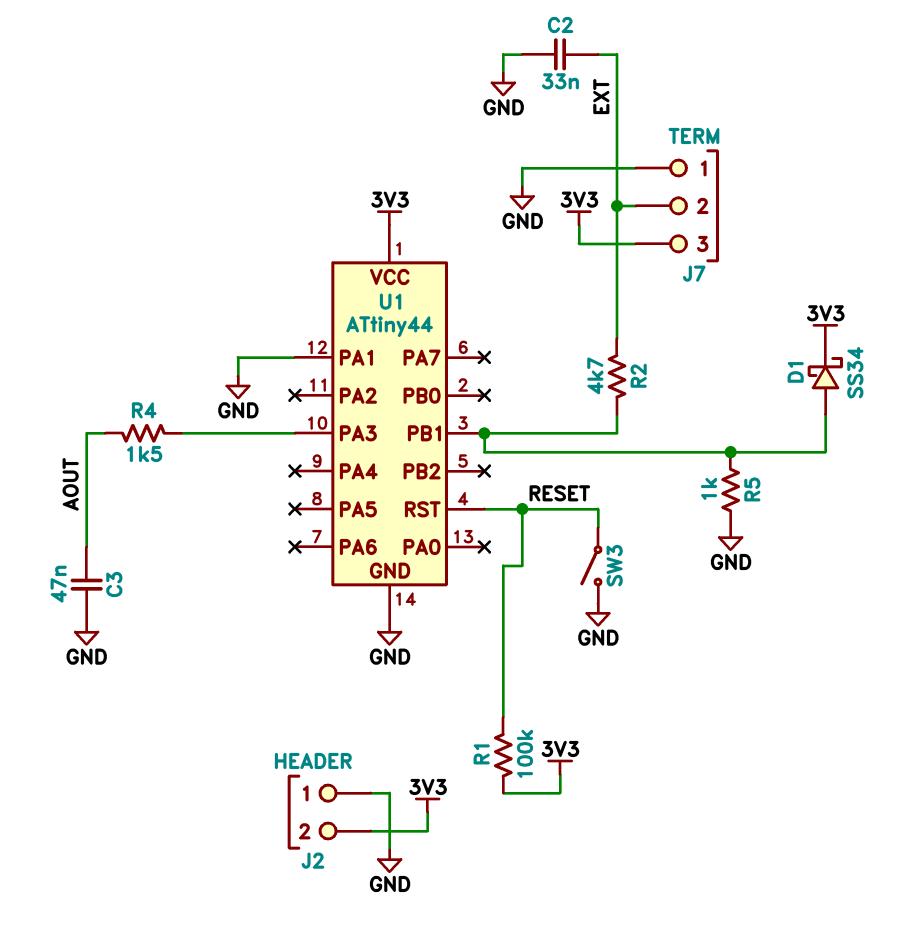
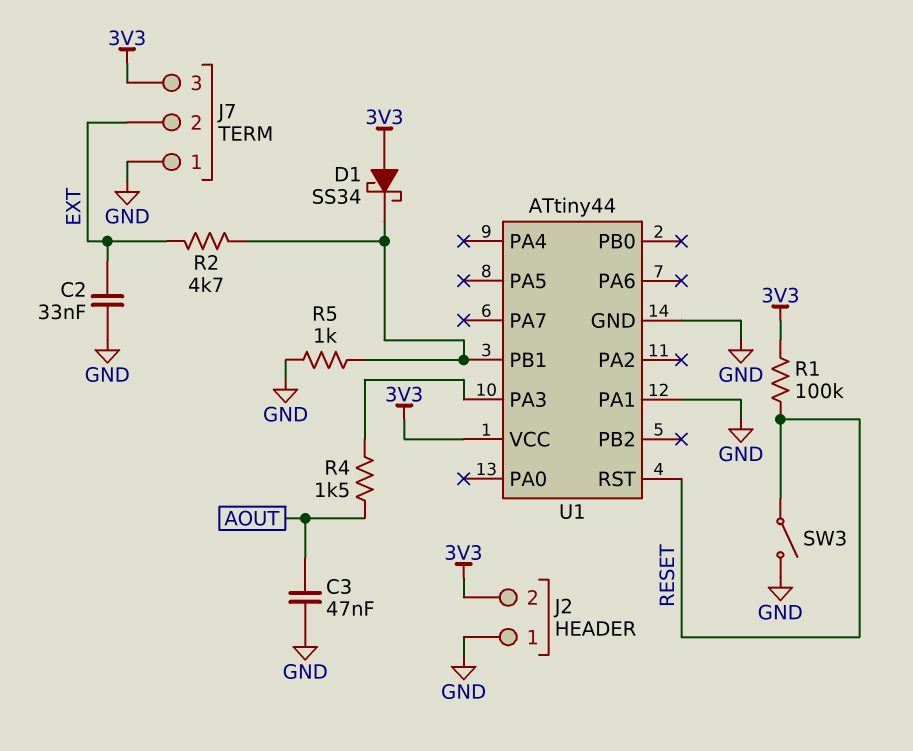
D1: schottky SS34 (A U1/PB1, K 3V3) -> schottky SS34 (A 3V3, K U1/PB1)

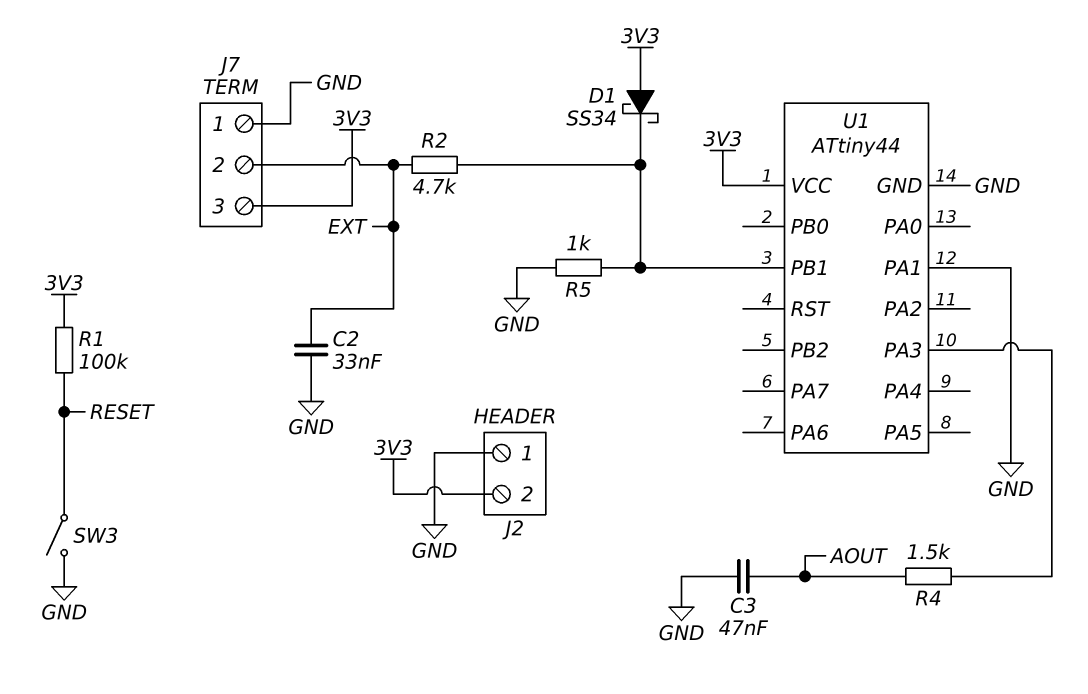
U1 pin RST: RESET -> none

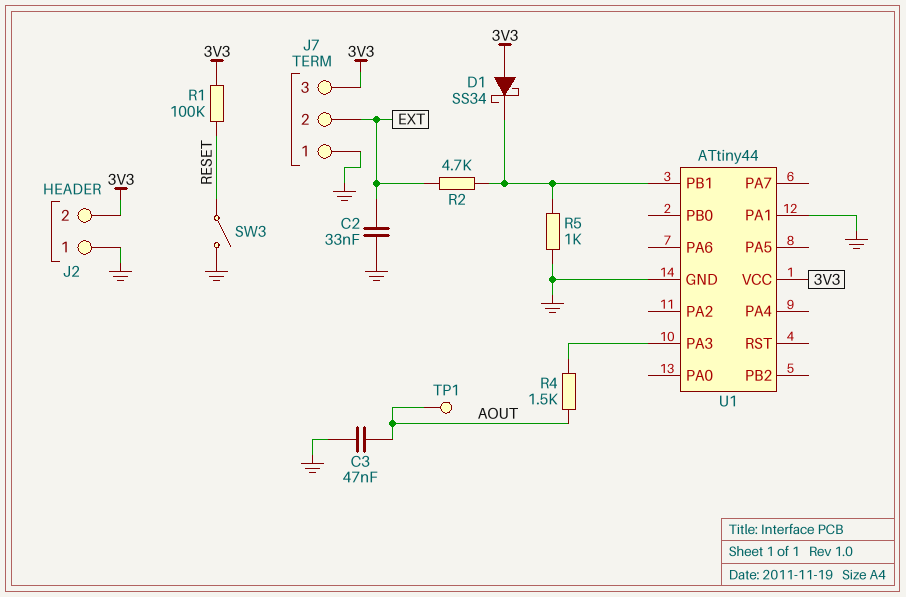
TP1: none -> test point (AOUT)

